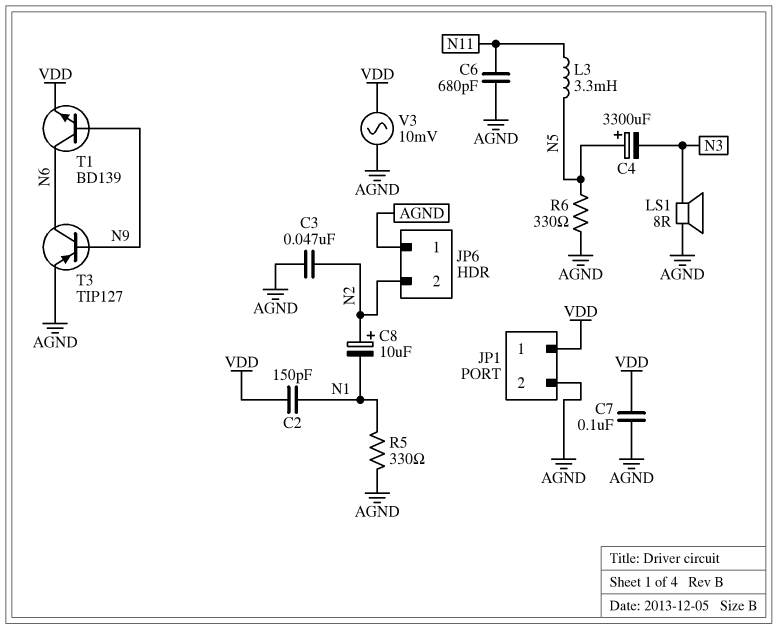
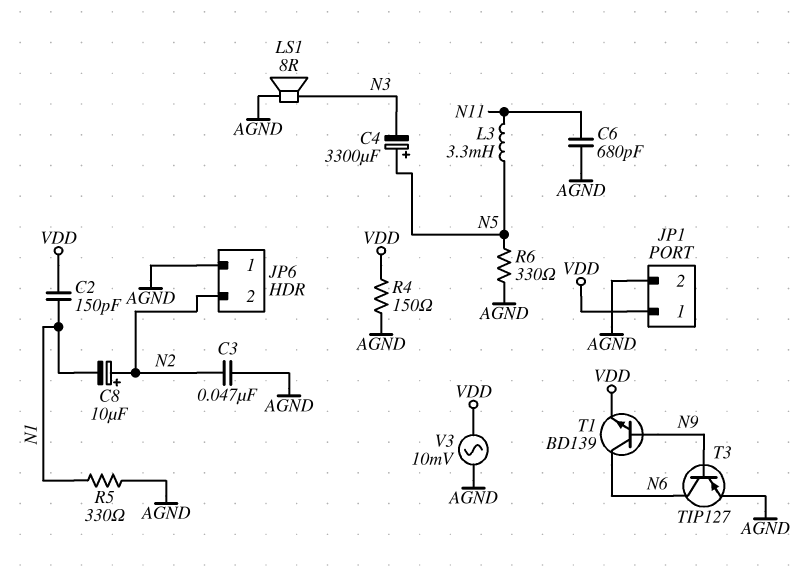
C7: 100nF (AGND, VDD) -> none
R4: none -> 150 (AGND, VDD)

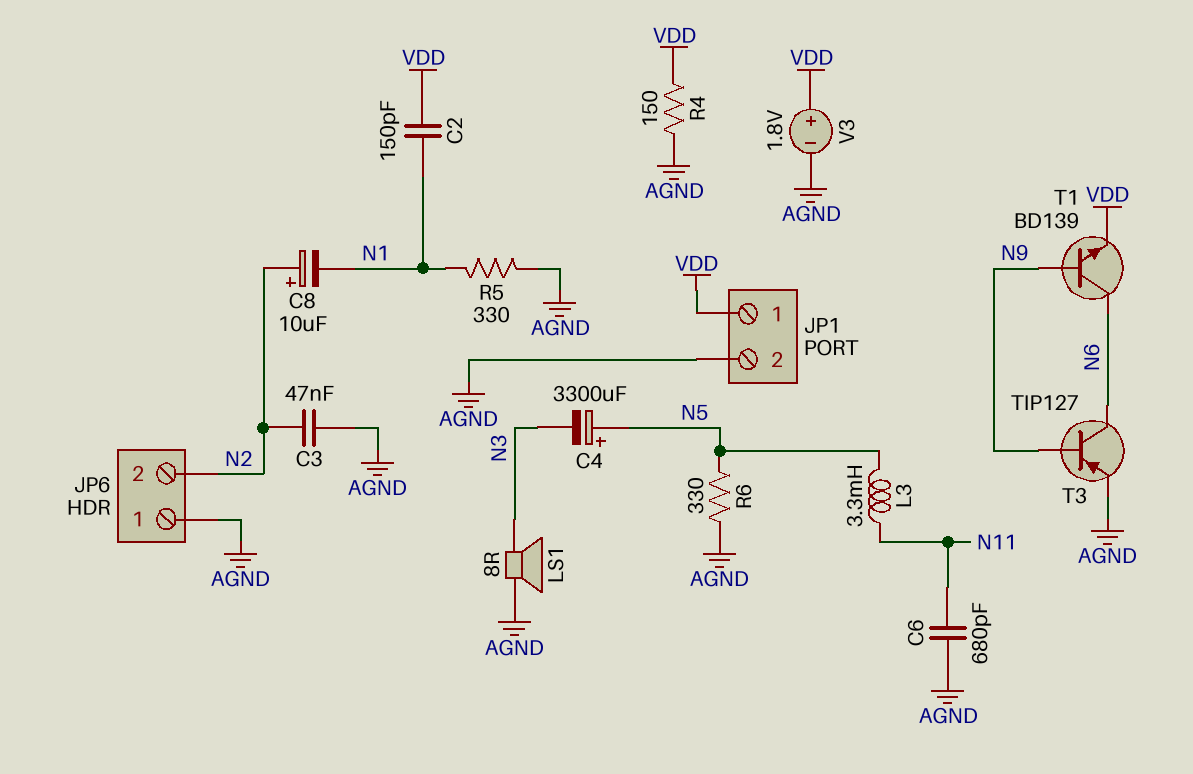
V3: AC 10mV (AGND, VDD) -> 1.8V (plus VDD, minus AGND)

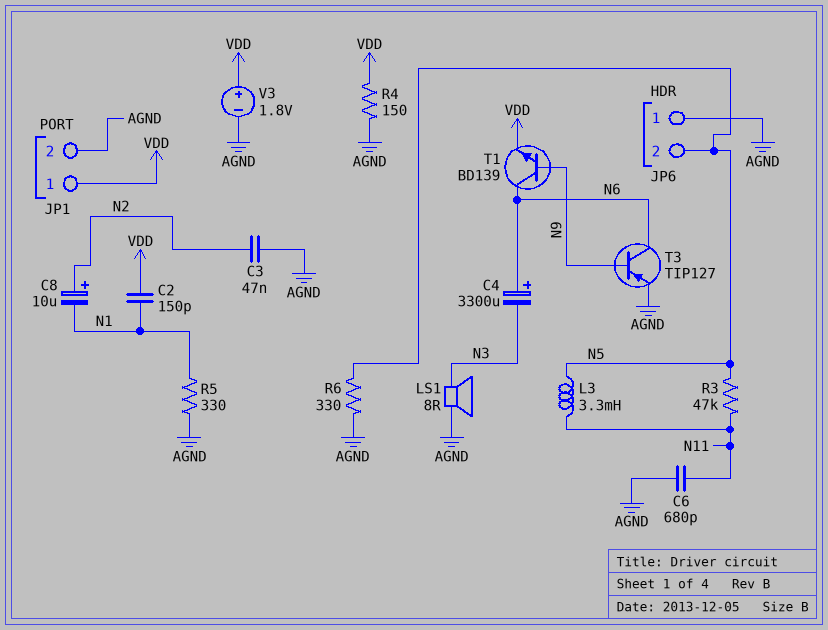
C4: 3300uF (plus N5, minus N3) -> 3300uF (plus N6, minus N3)
JP6 pin 2: N2 -> N5
R3: none -> 47k (N5, N11)

